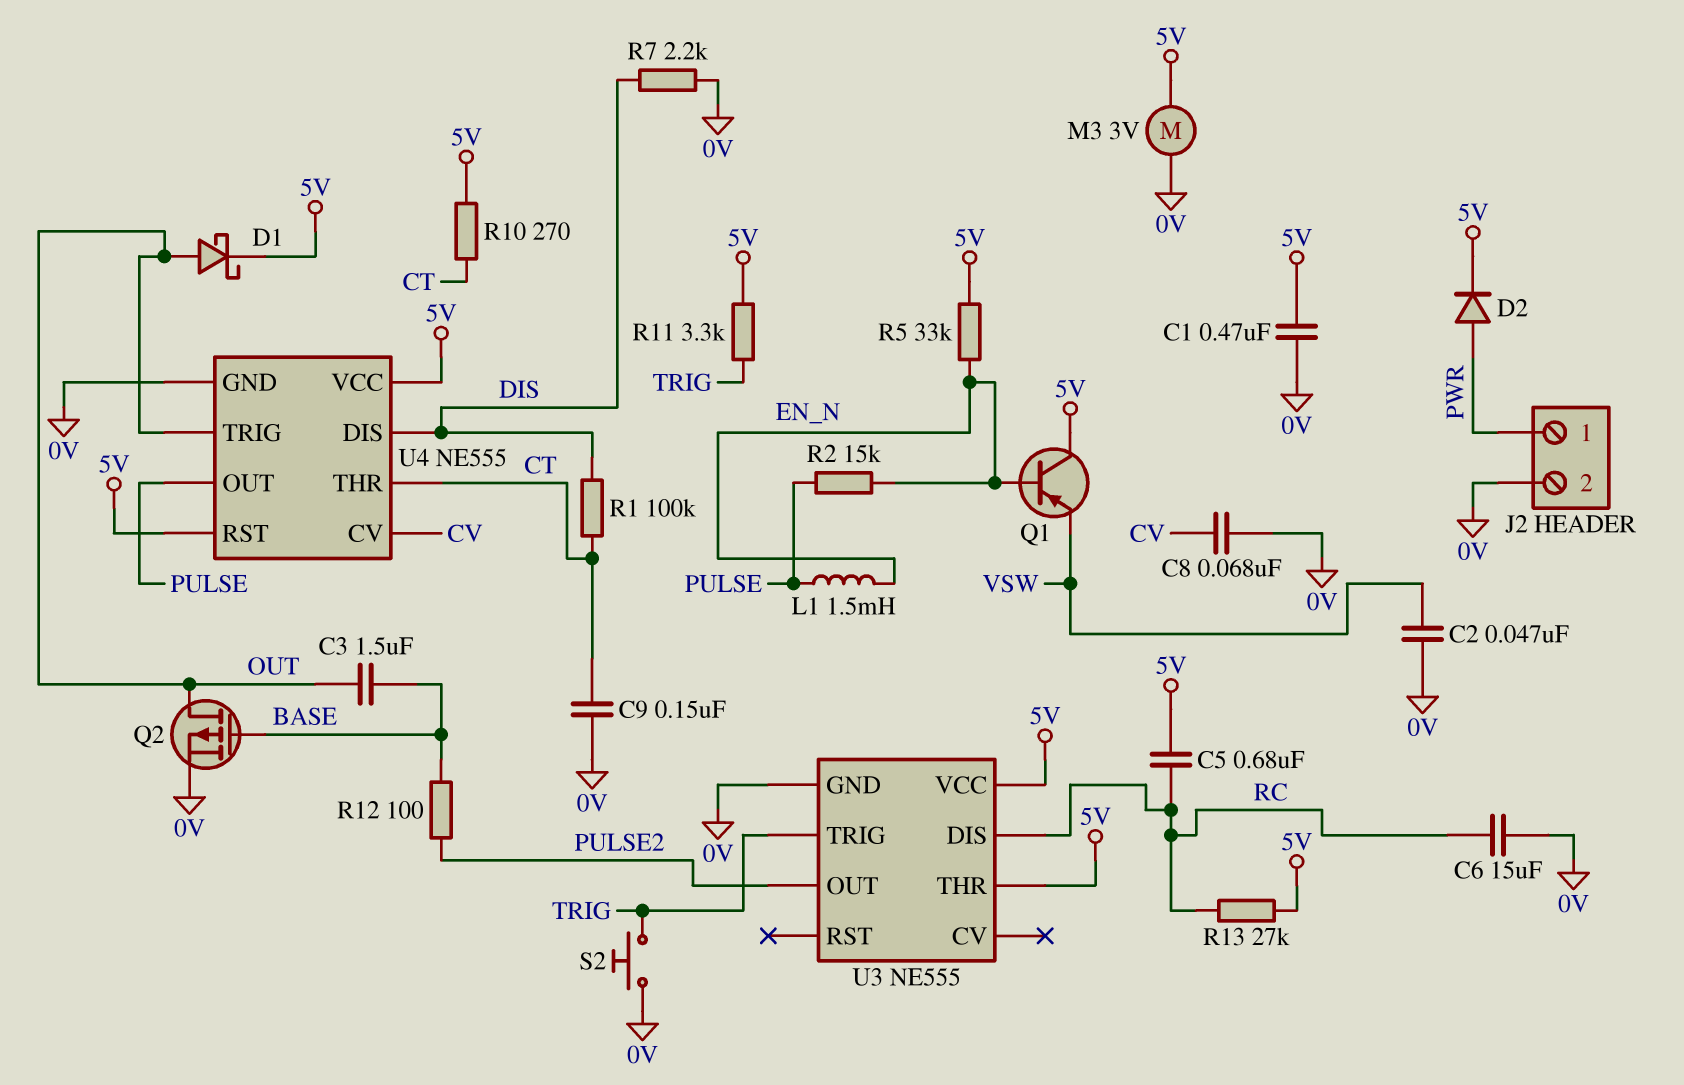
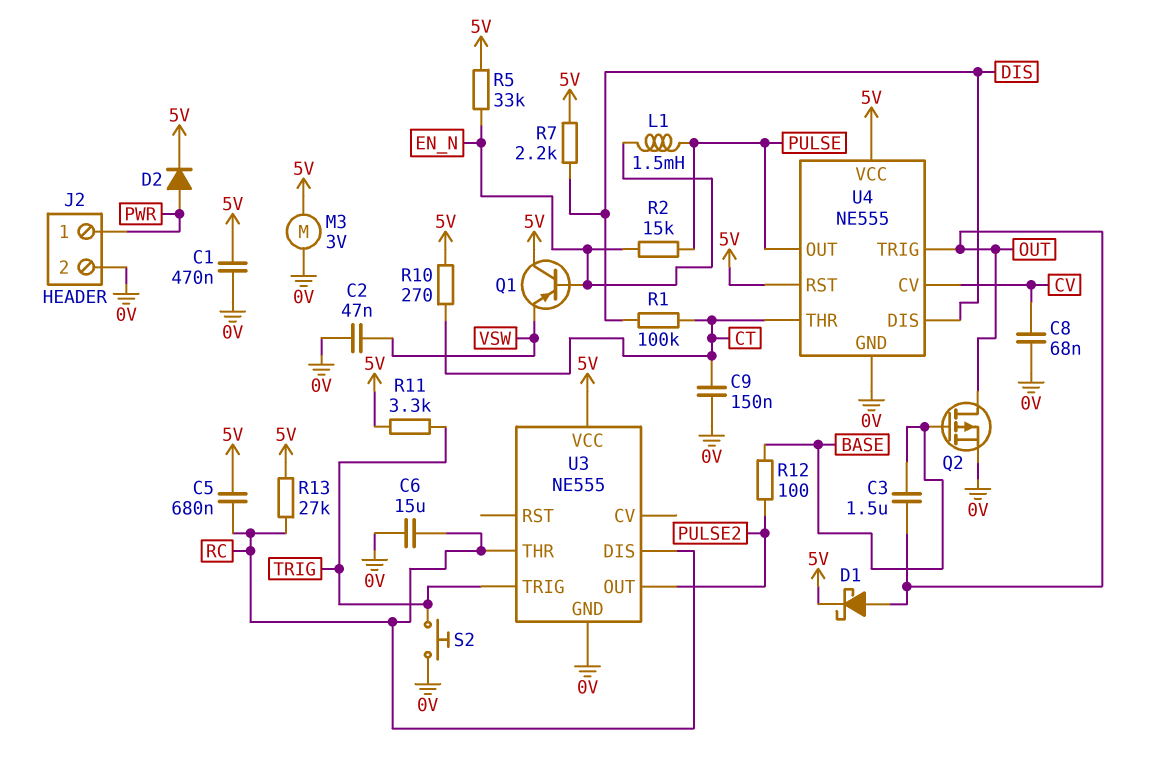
R7: 2.2k (0V, DIS) -> 2.2k (5V, DIS)
U3 pin THR: 5V -> RC

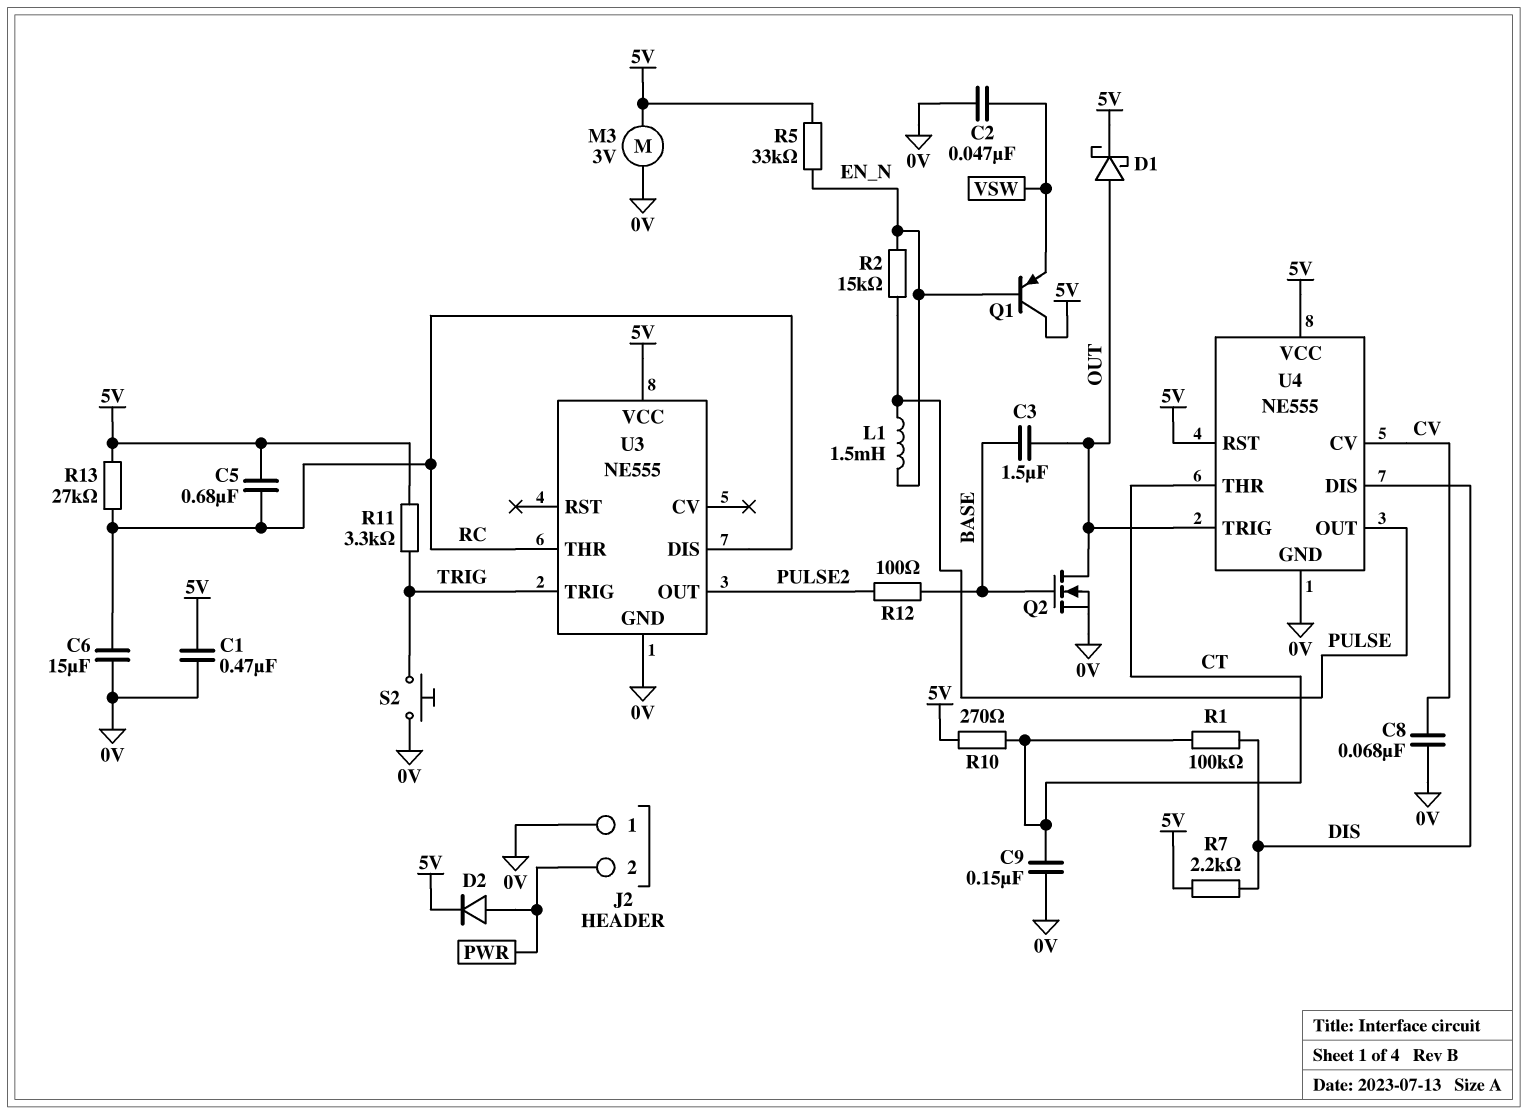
J2 pin 1: PWR -> 0V
J2 pin 2: 0V -> PWR
Q2: PMOS (G BASE, D OUT, S 0V) -> NMOS (G BASE, D OUT, S 0V)

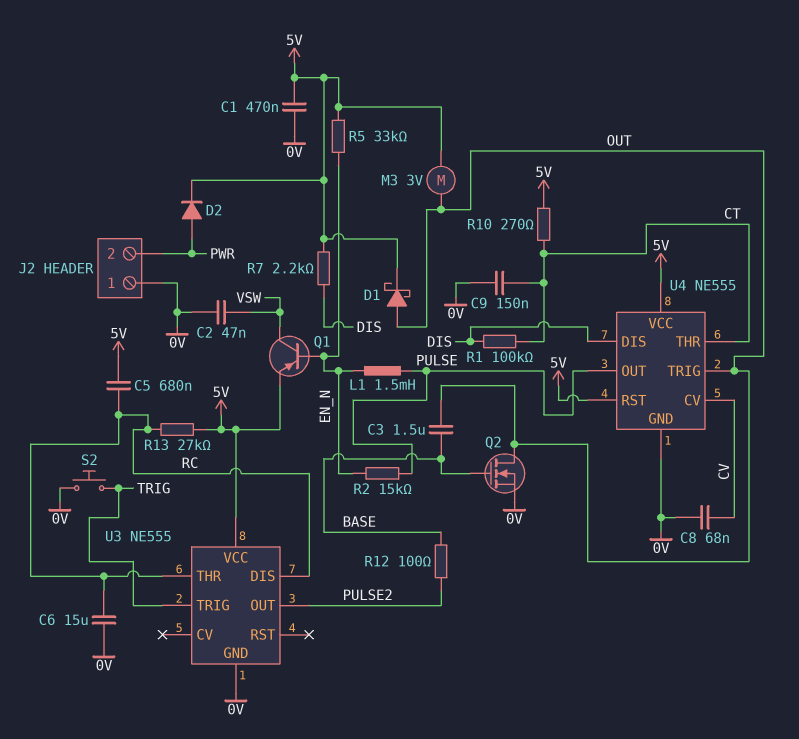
M3: motor 3V (0V, 5V) -> motor 3V (5V, OUT)
Q1: PNP (B EN_N, C 5V, E VSW) -> PNP (B EN_N, C VSW, E 5V)
R11: 3.3k (5V, TRIG) -> none

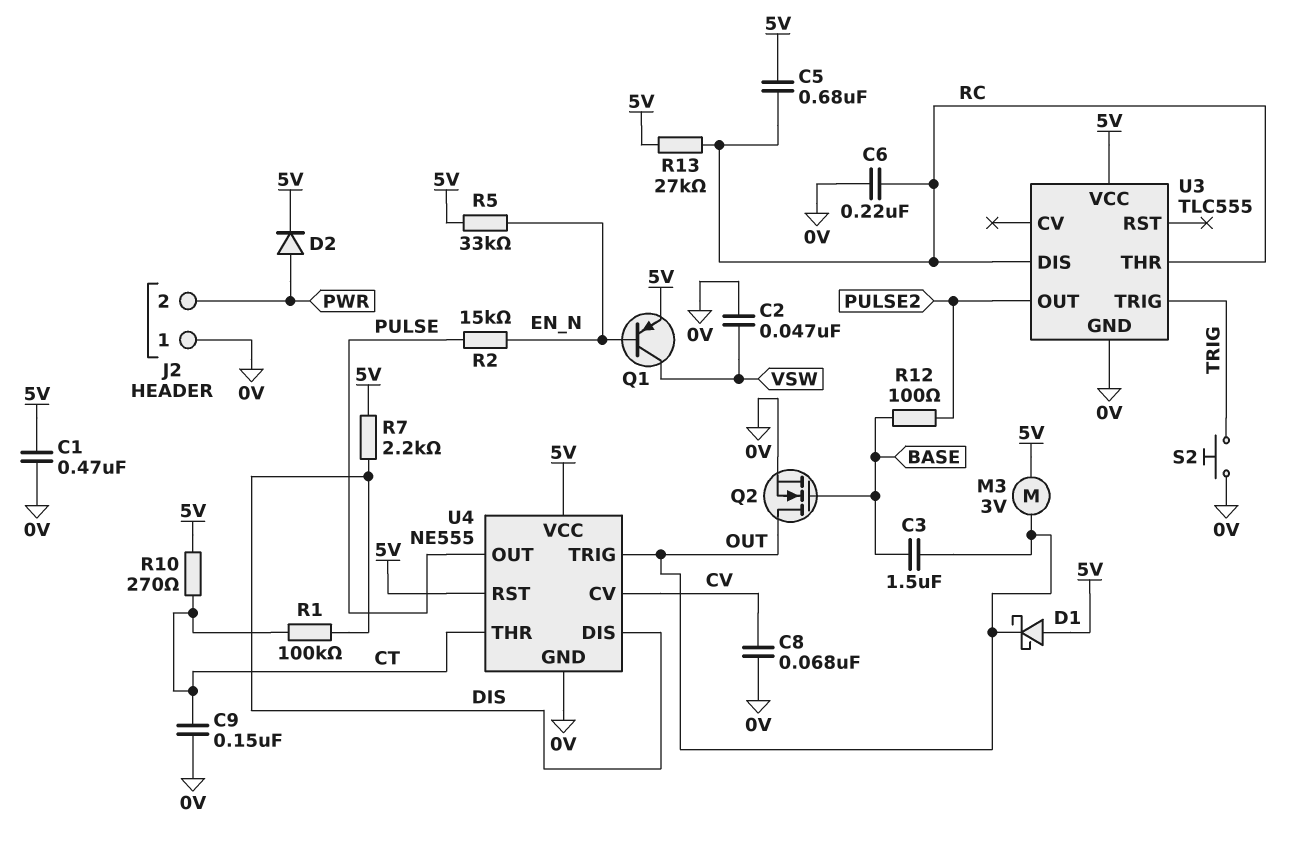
C6: 15uF (0V, RC) -> 220nF (0V, RC)
D1: schottky (A OUT, K 5V) -> schottky (A 5V, K OUT)
L1: 1.5mH (EN_N, PULSE) -> none
U3: NE555 -> TLC555

